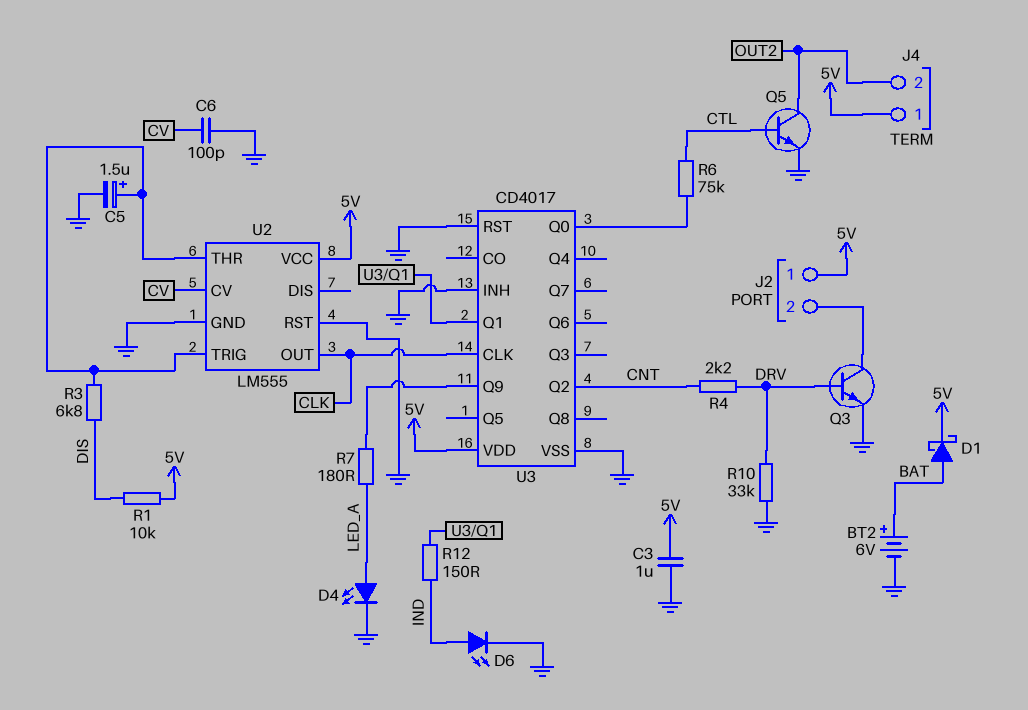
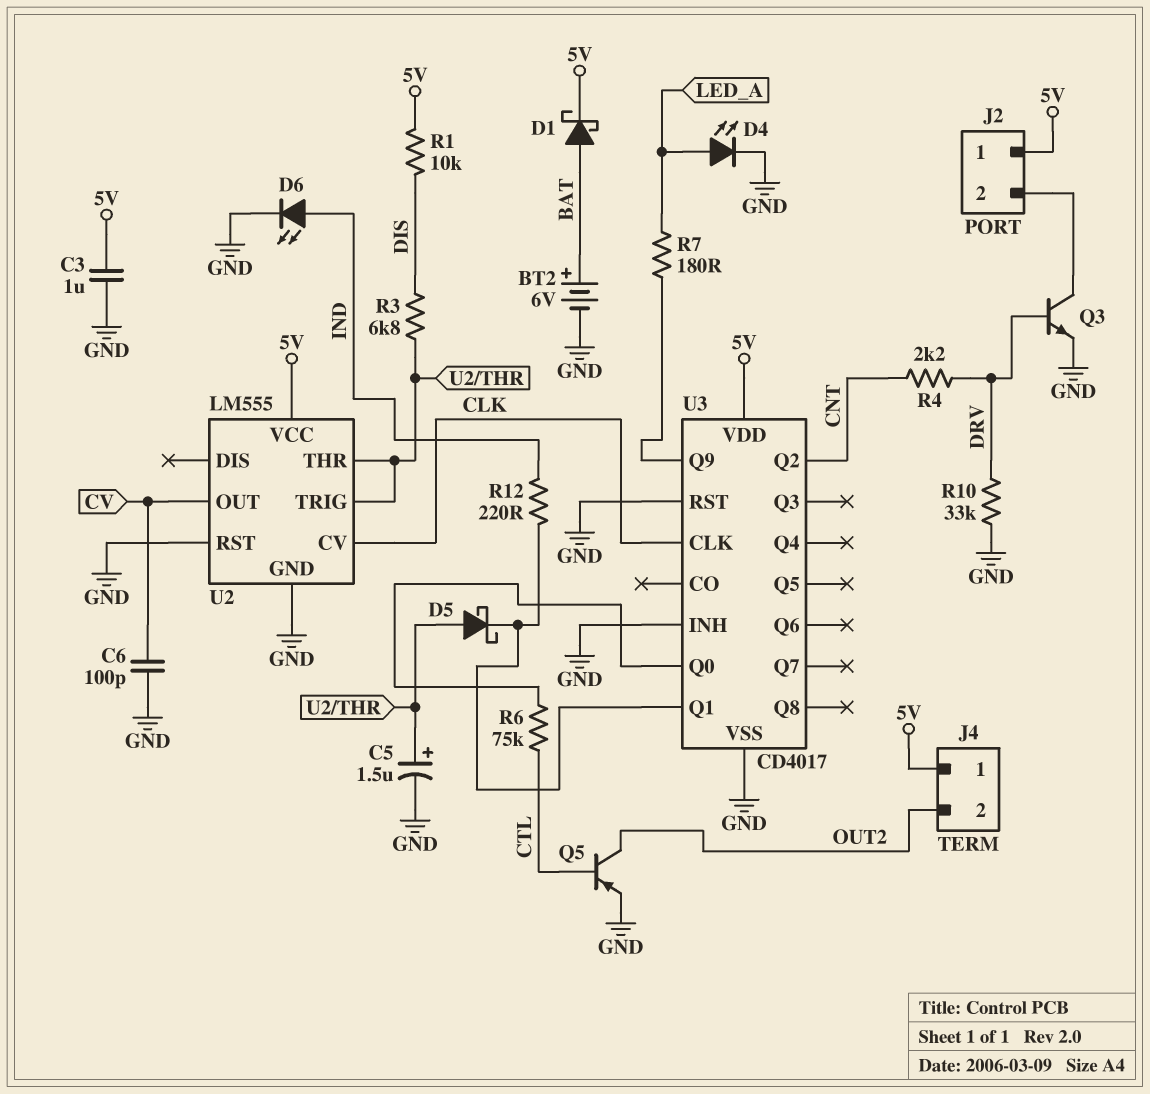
D5: none -> schottky (A U2/THR, K U3/Q1)
Q5: NPN (B CTL, C OUT2, E GND) -> PNP (B CTL, C OUT2, E GND)
R12: 150 (IND, U3/Q1) -> 220 (IND, U3/Q1)
U2 pin CV: CV -> CLK
U2 pin OUT: CLK -> CV

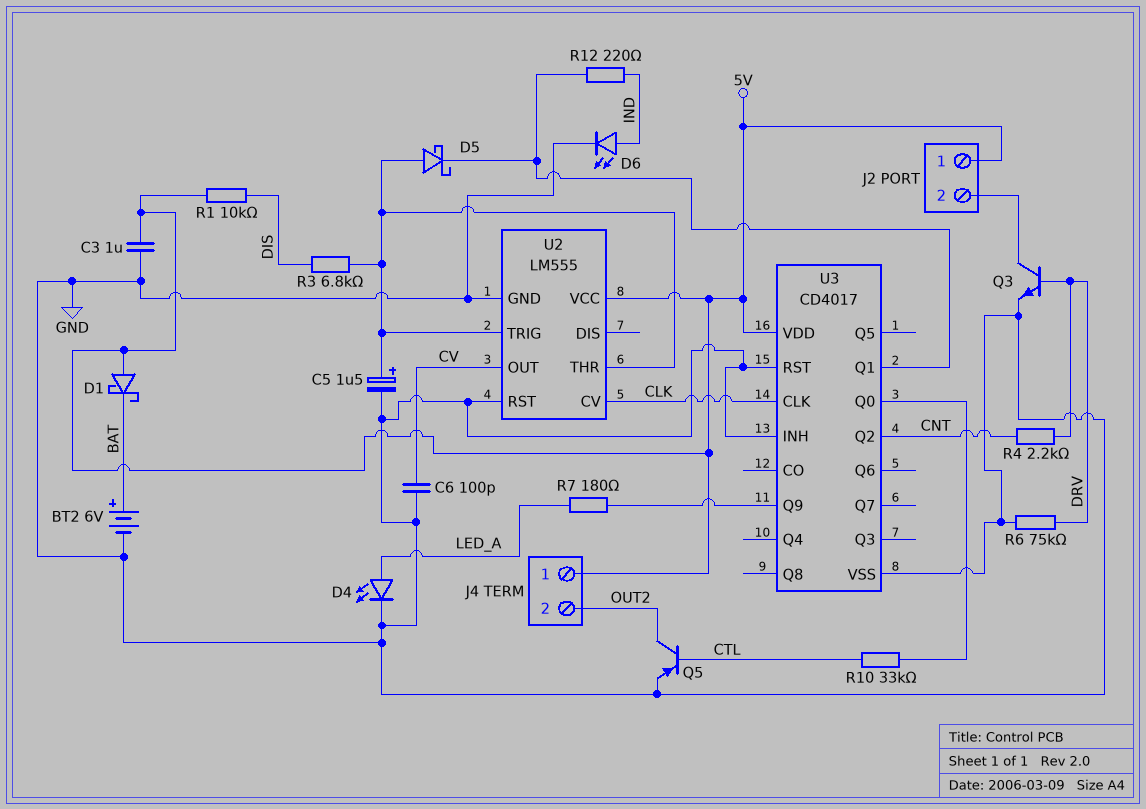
D1: schottky (A BAT, K 5V) -> schottky (A 5V, K BAT)
R6: 75k (CTL, U3/Q0) -> 75k (DRV, GND)
R10: 33k (DRV, GND) -> 33k (CTL, U3/Q0)

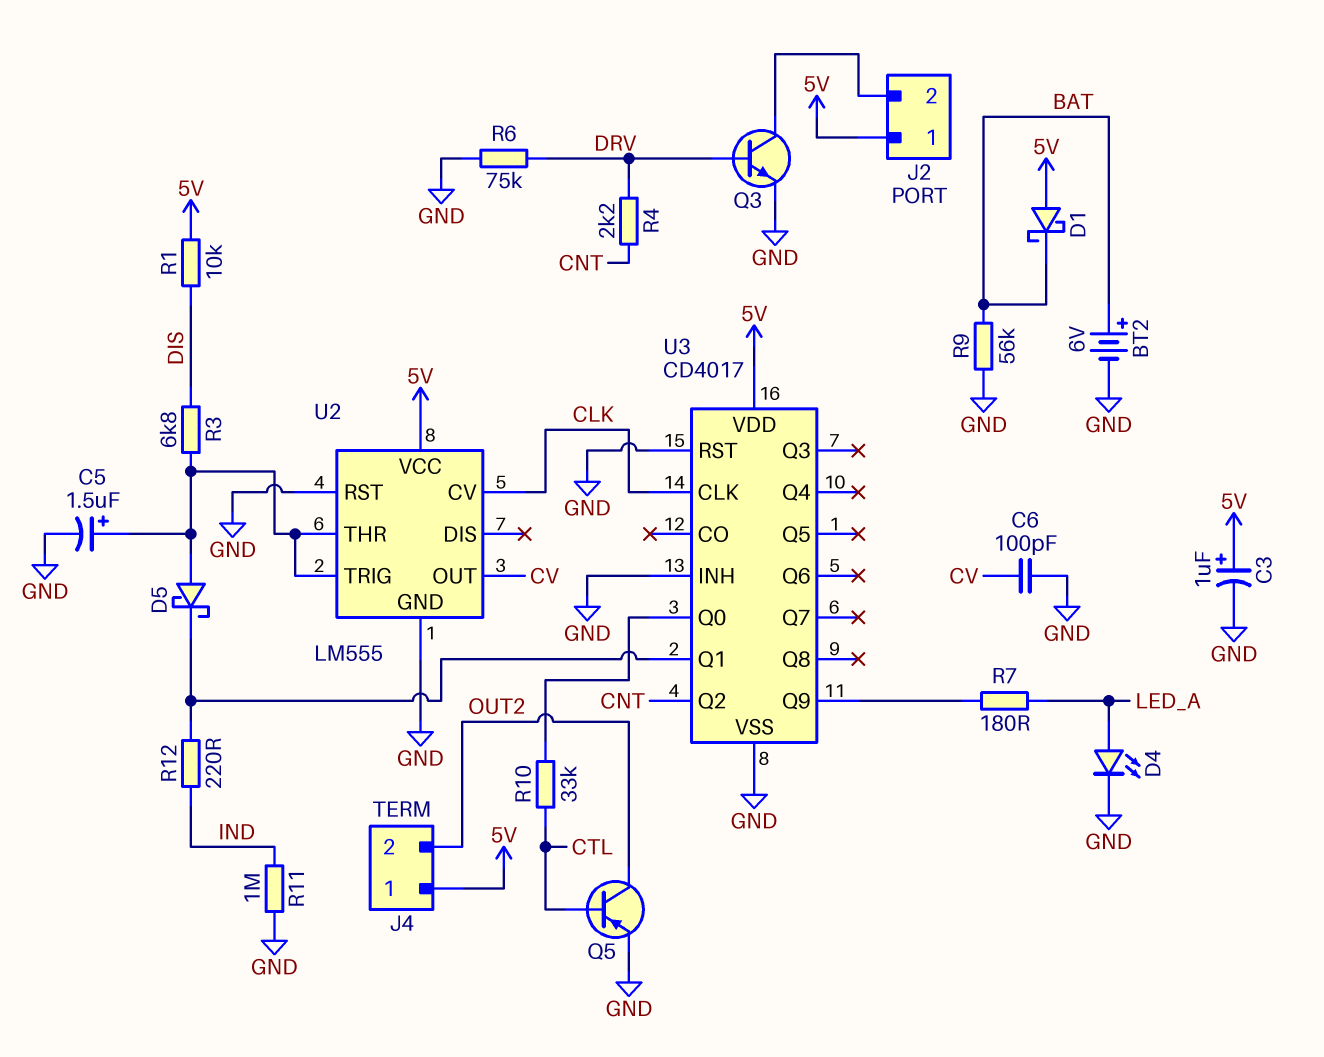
C3: 1uF (5V, GND) -> 1uF (plus 5V, minus GND)
D6: LED (A IND, K GND) -> none
R9: none -> 56k (BAT, GND)
R11: none -> 1M (GND, IND)

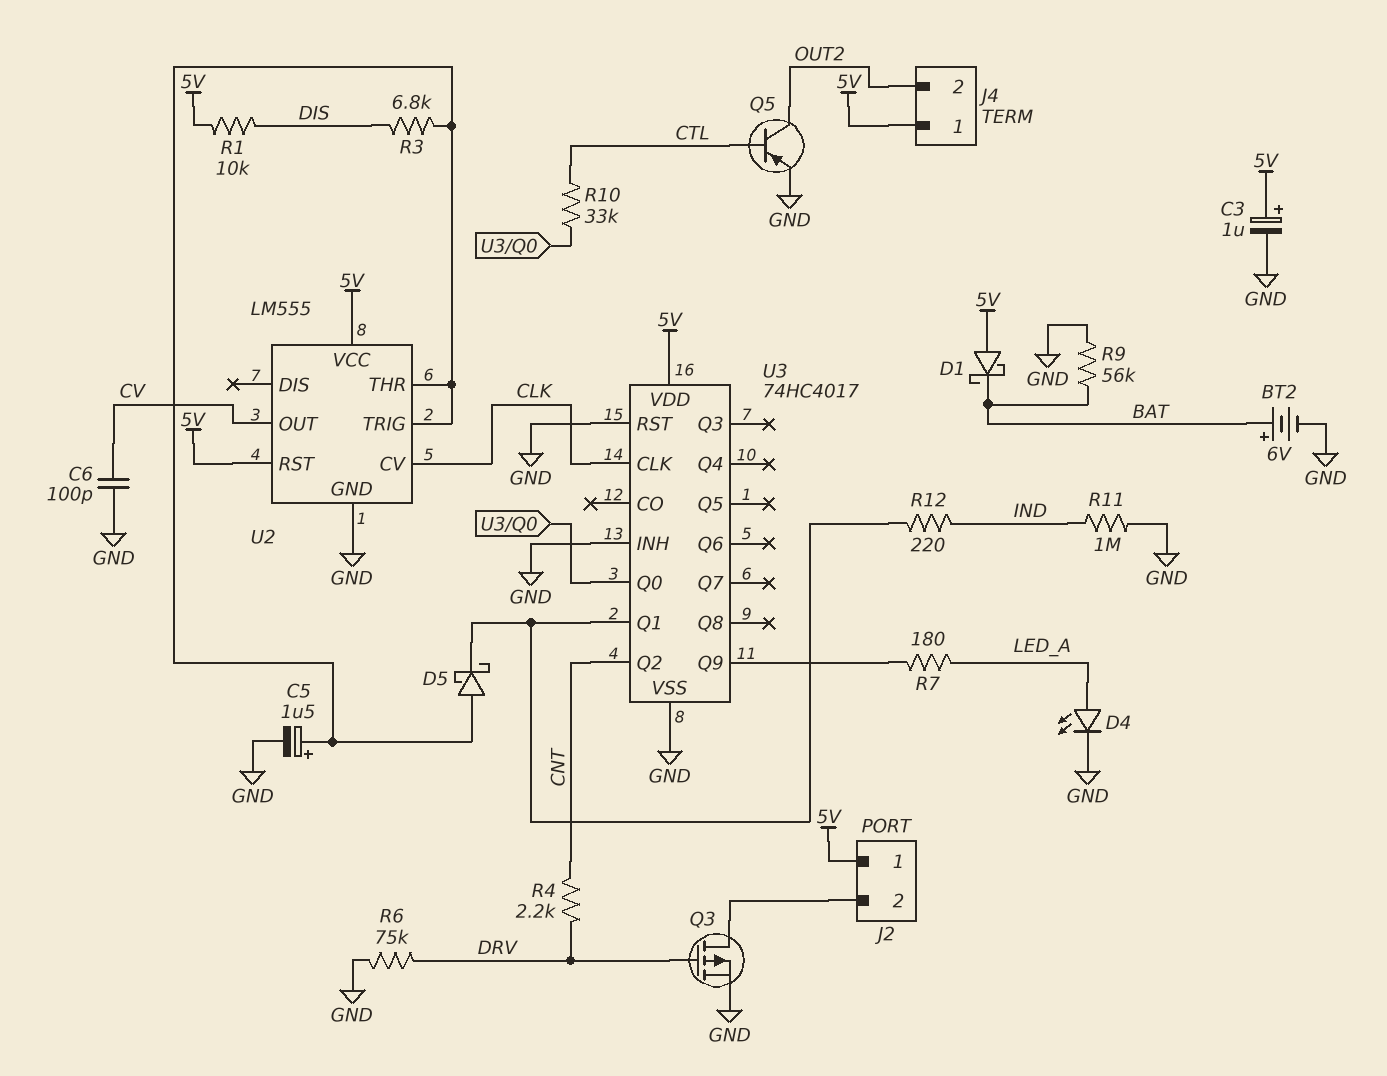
Q3: NPN (B DRV, C J2/2, E GND) -> PMOS (G DRV, D J2/2, S GND)
U2 pin RST: GND -> 5V
U3: CD4017 -> 74HC4017

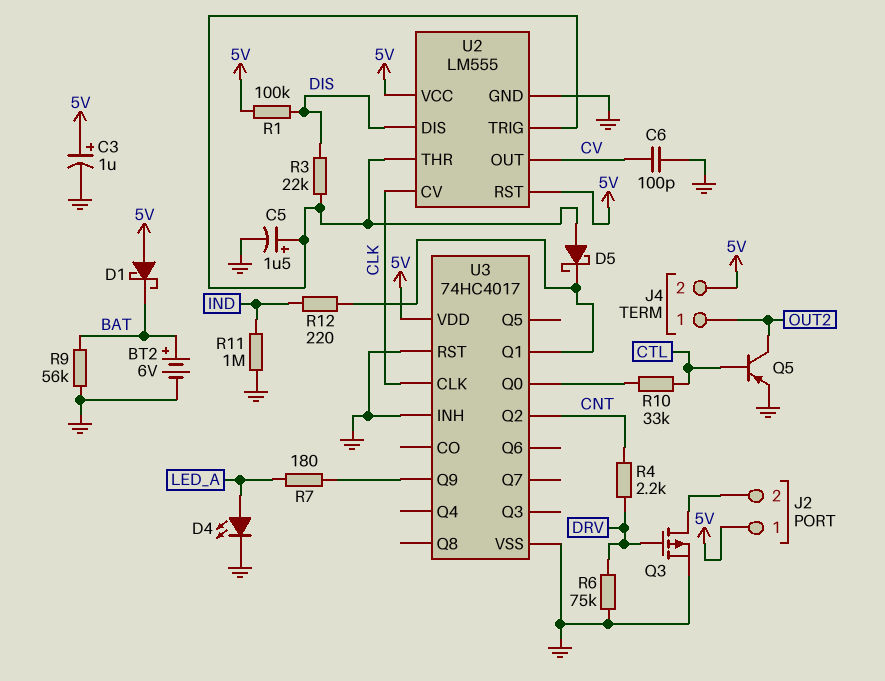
J4 pin 1: 5V -> OUT2
J4 pin 2: OUT2 -> 5V
R1: 10k (5V, DIS) -> 100k (5V, DIS)
R3: 6.8k (DIS, U2/THR) -> 22k (DIS, U2/THR)
U2 pin DIS: none -> DIS

